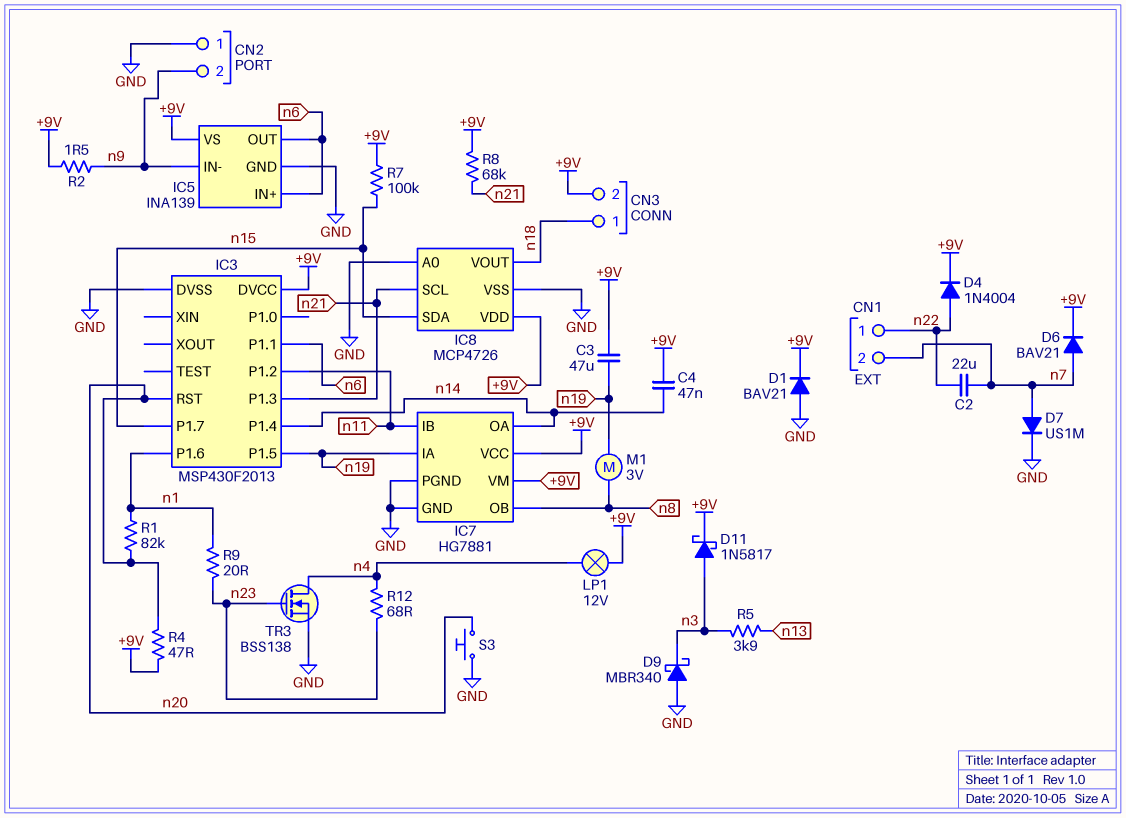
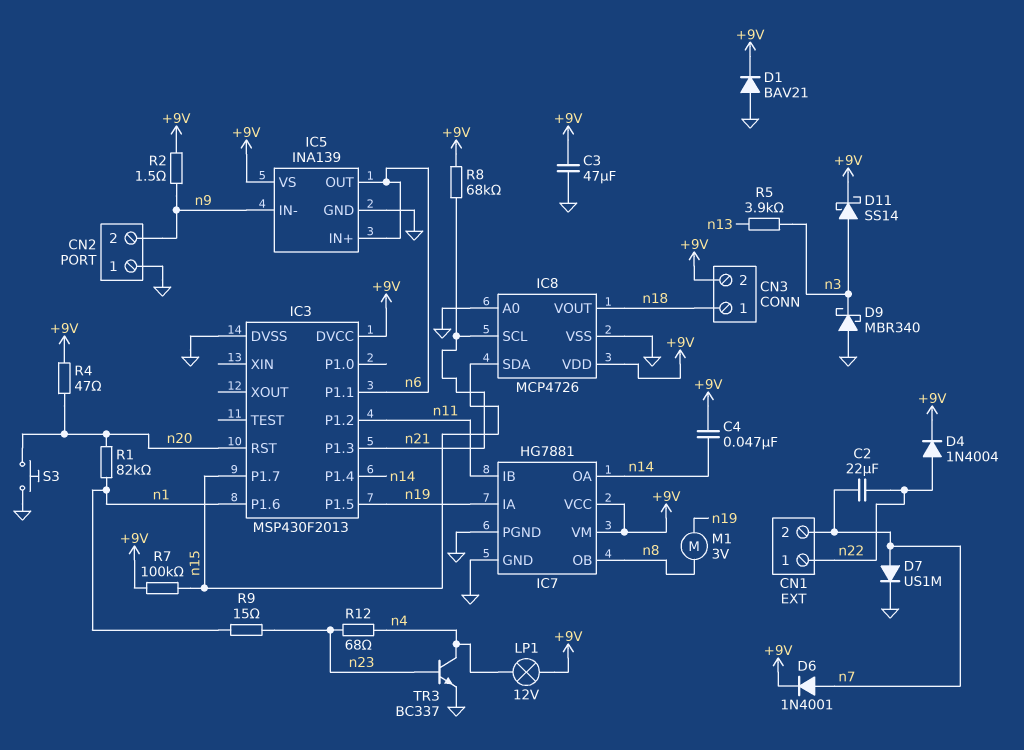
C3: 47uF (+9V, n19) -> 47uF (+9V, GND)
D6: diode BAV21 (A n7, K +9V) -> diode 1N4001 (A n7, K +9V)
D11: schottky 1N5817 (A n3, K +9V) -> schottky SS14 (A n3, K +9V)
R9: 20 (n1, n23) -> 15 (n1, n23)
TR3: NMOS BSS138 (G n23, D n4, S GND) -> NPN BC337 (B n23, C n4, E GND)

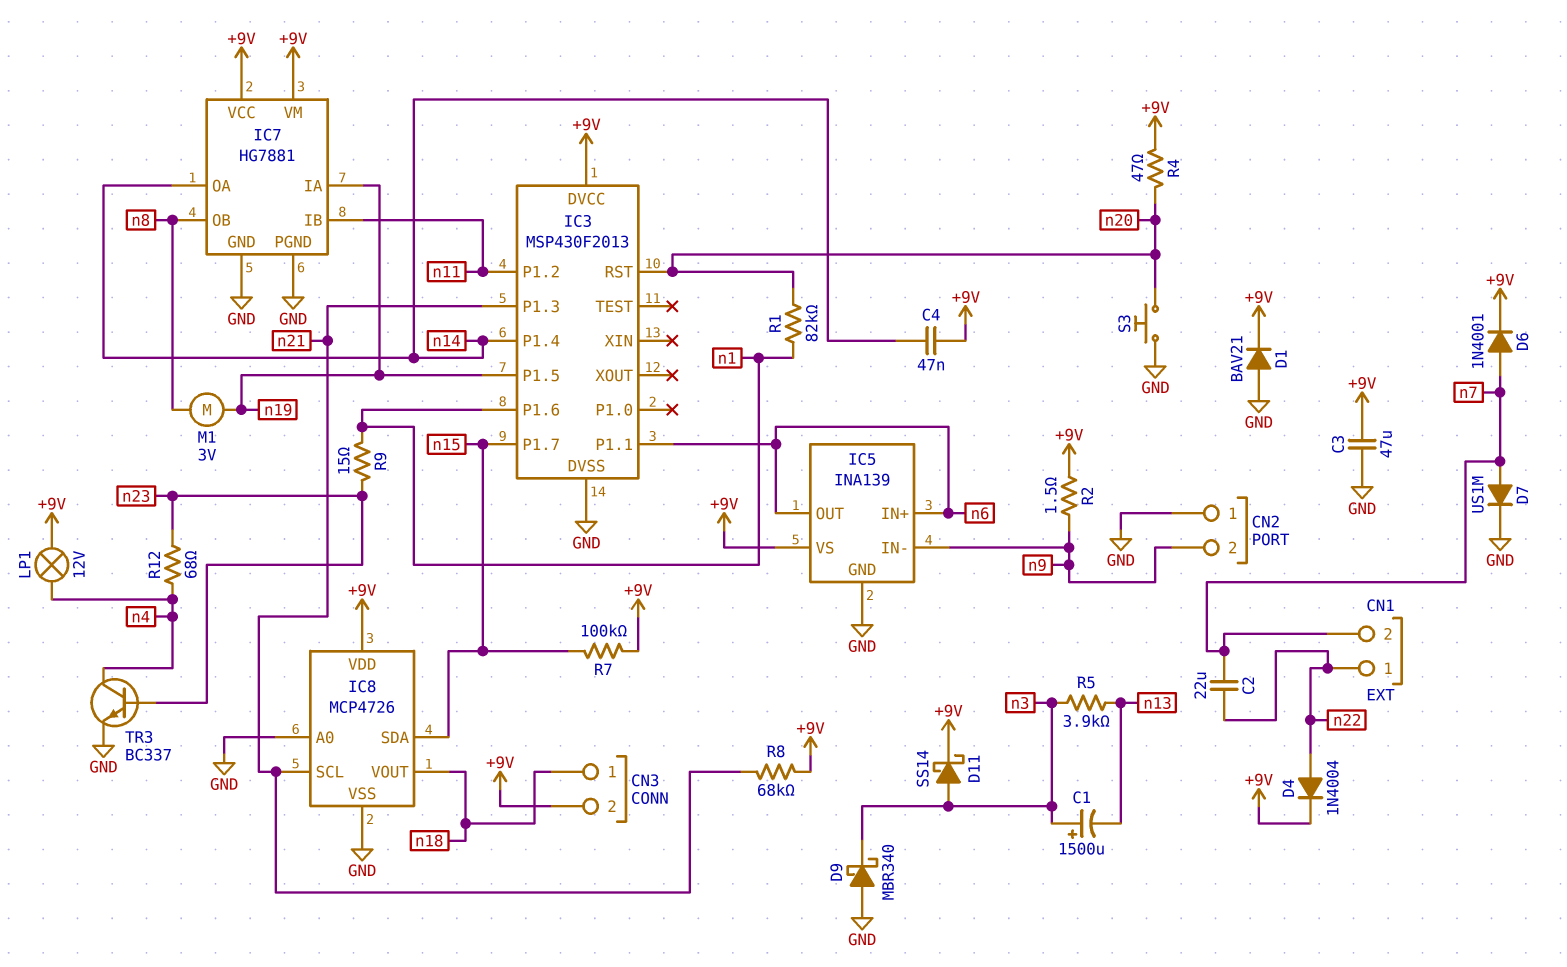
C1: none -> 1500uF (plus n3, minus n13)

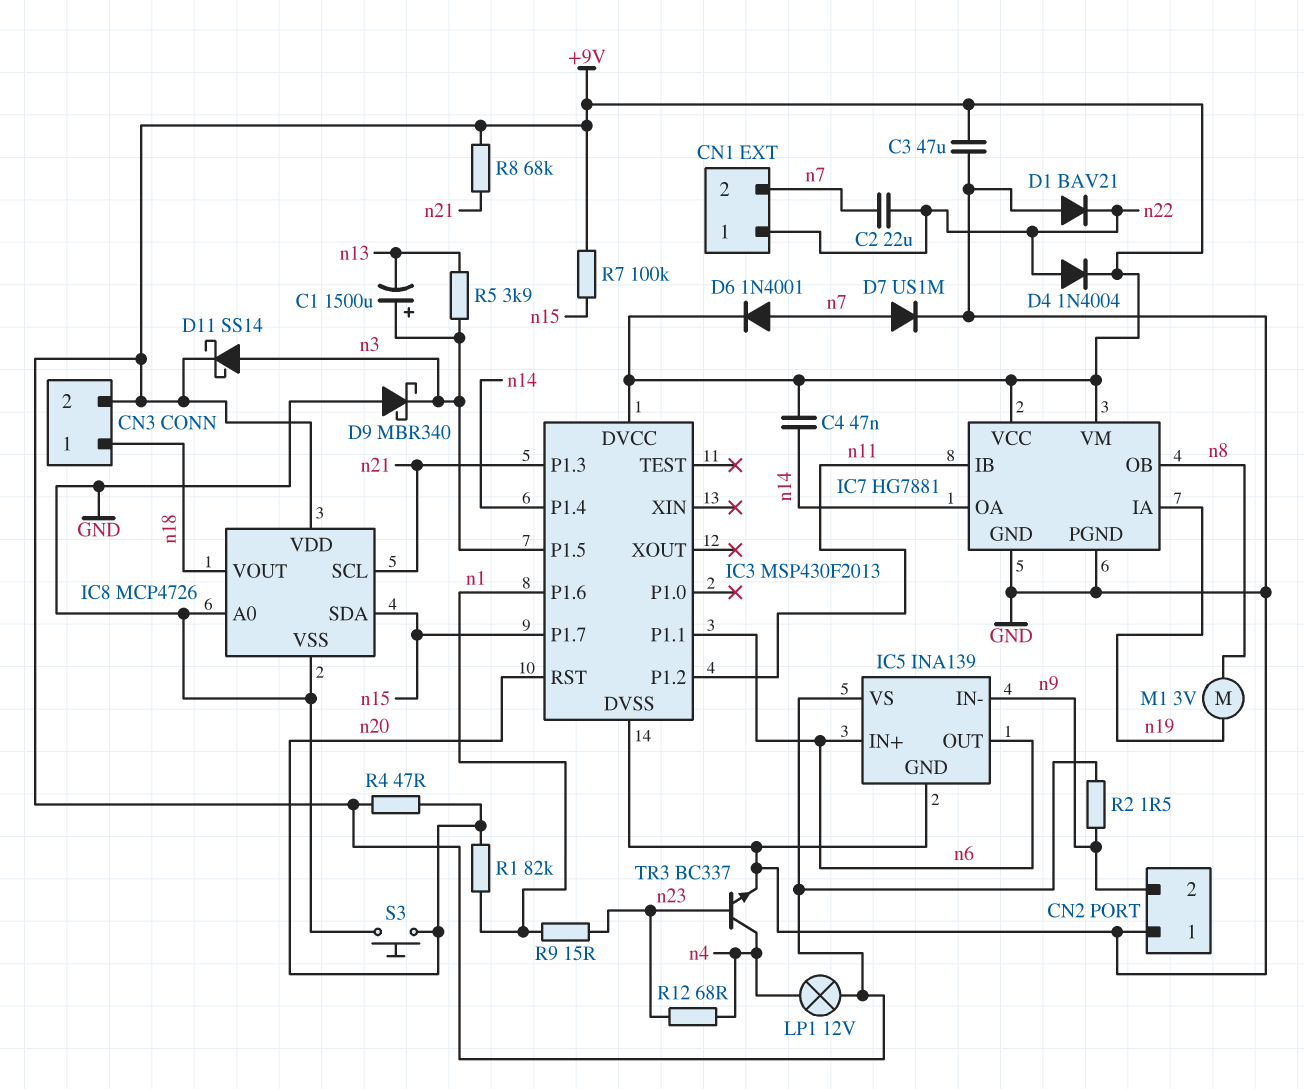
D1: diode BAV21 (A GND, K +9V) -> diode BAV21 (A GND, K n22)
IC3 pin P1.5: n19 -> n3

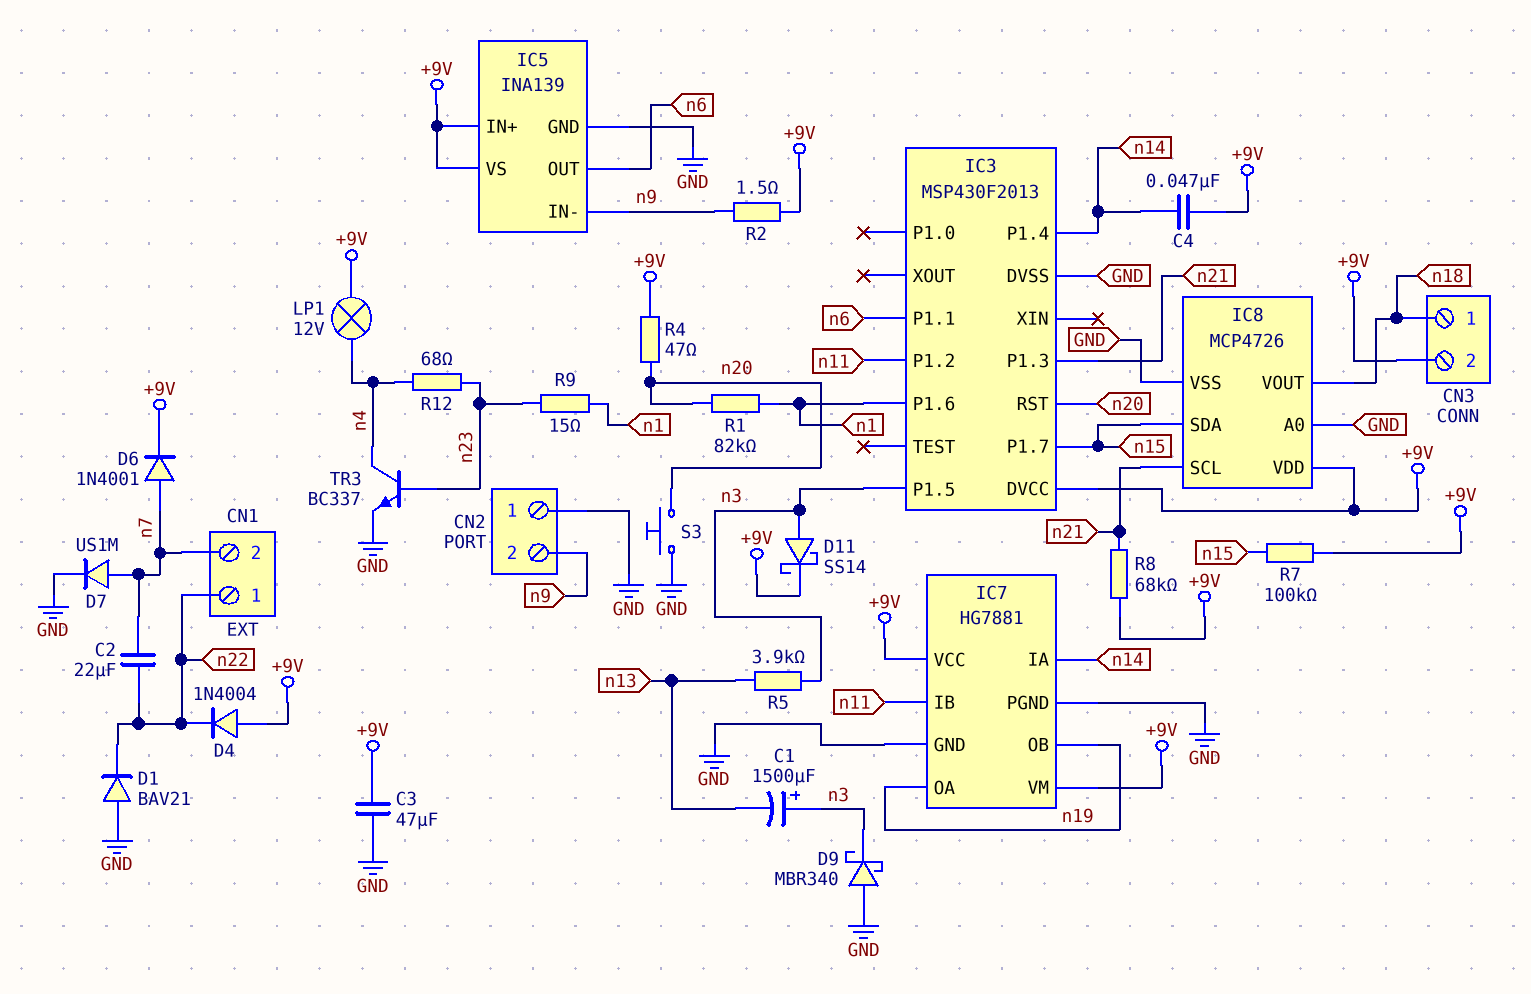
D4: diode 1N4004 (A n22, K +9V) -> diode 1N4004 (A +9V, K n22)
IC5 pin IN+: n6 -> +9V
IC7 pin IA: n19 -> n14
IC7 pin OA: n14 -> n19
IC7 pin OB: n8 -> n19
M1: motor 3V (n8, n19) -> none

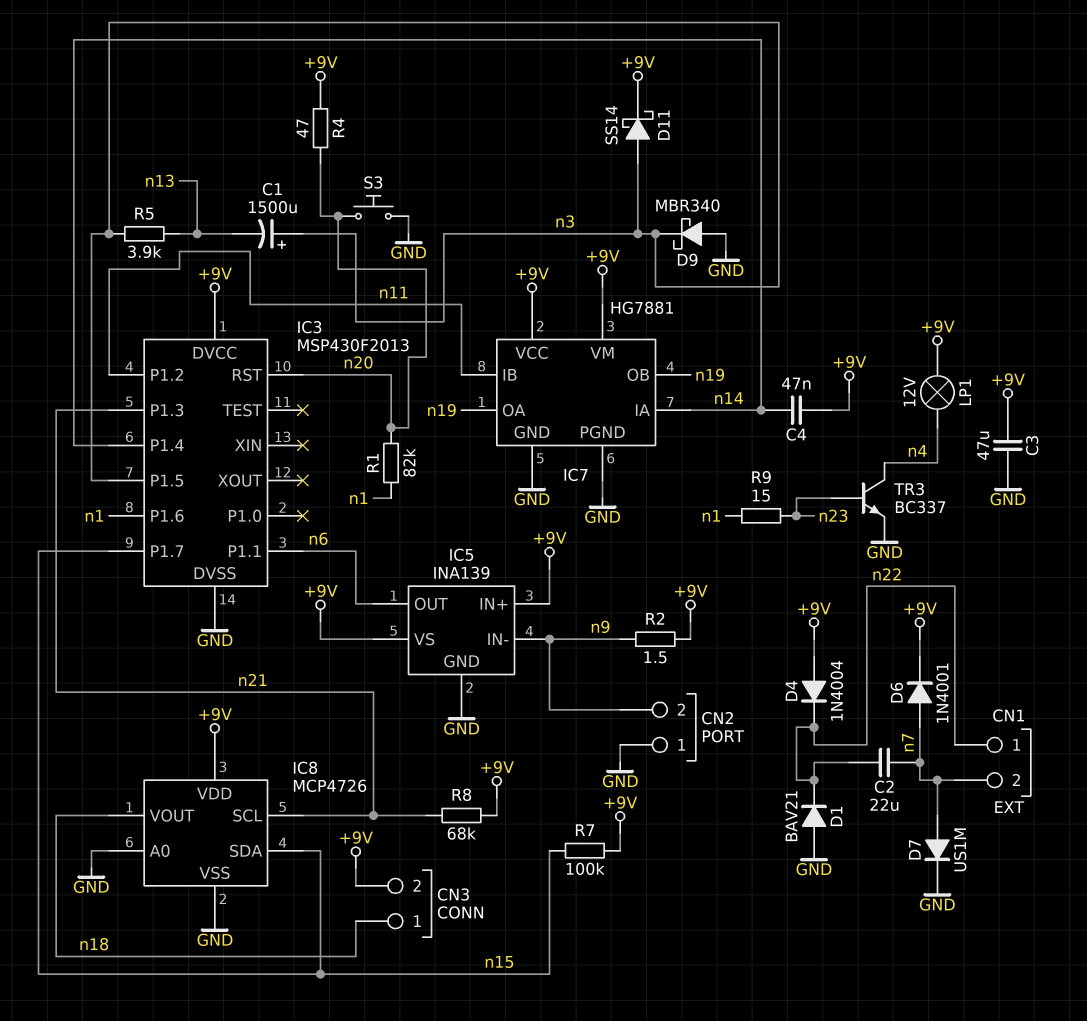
R12: 68 (n4, n23) -> none

